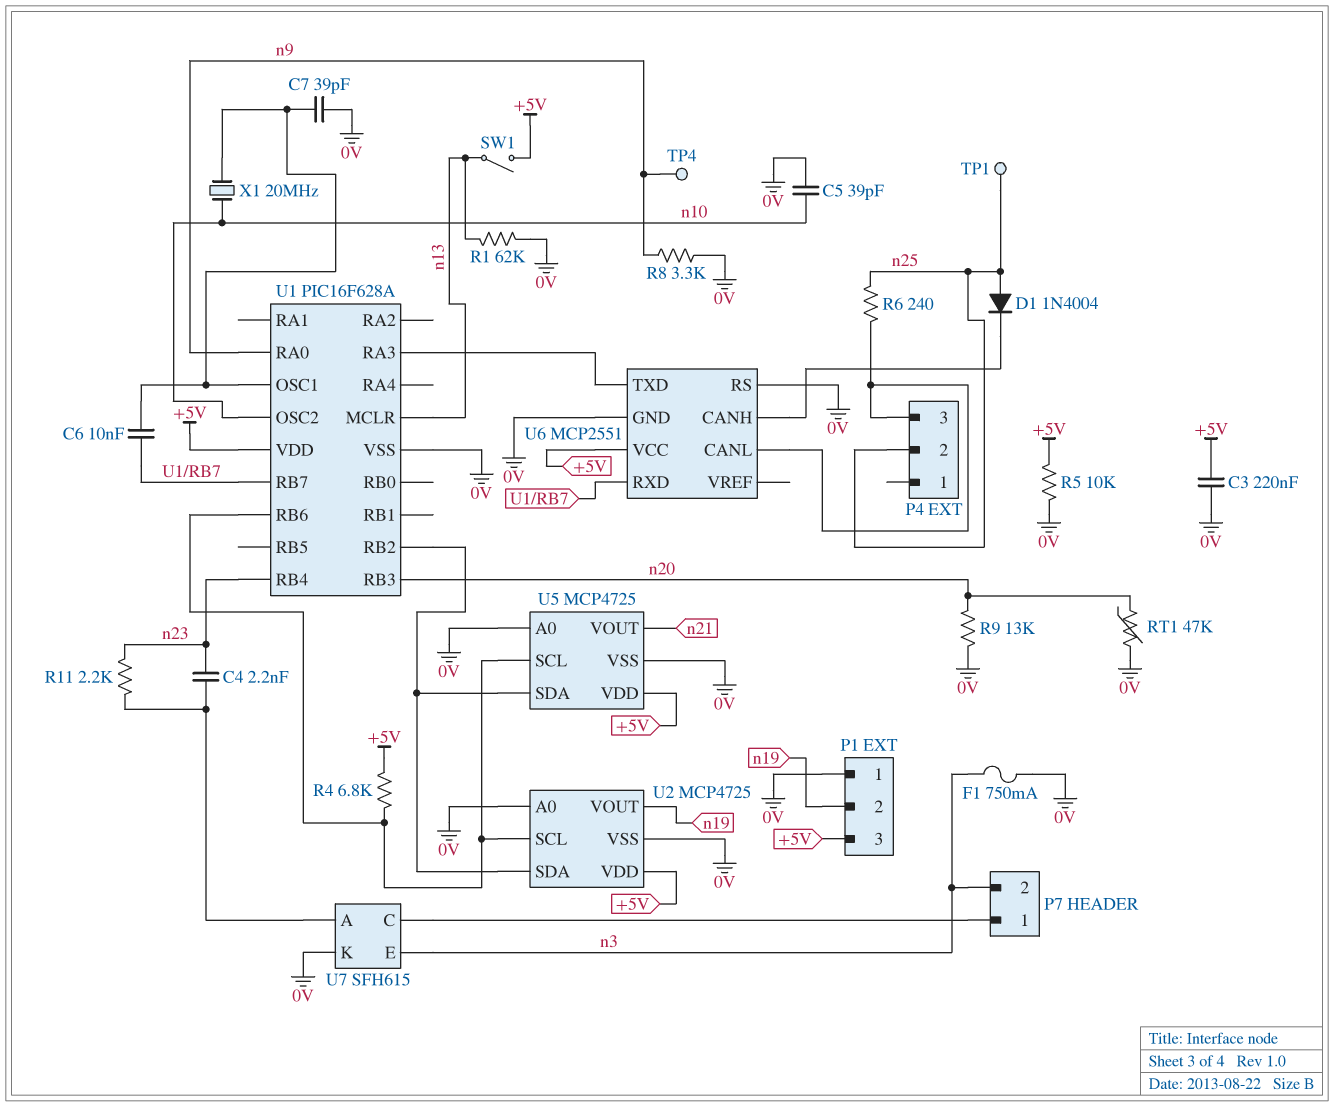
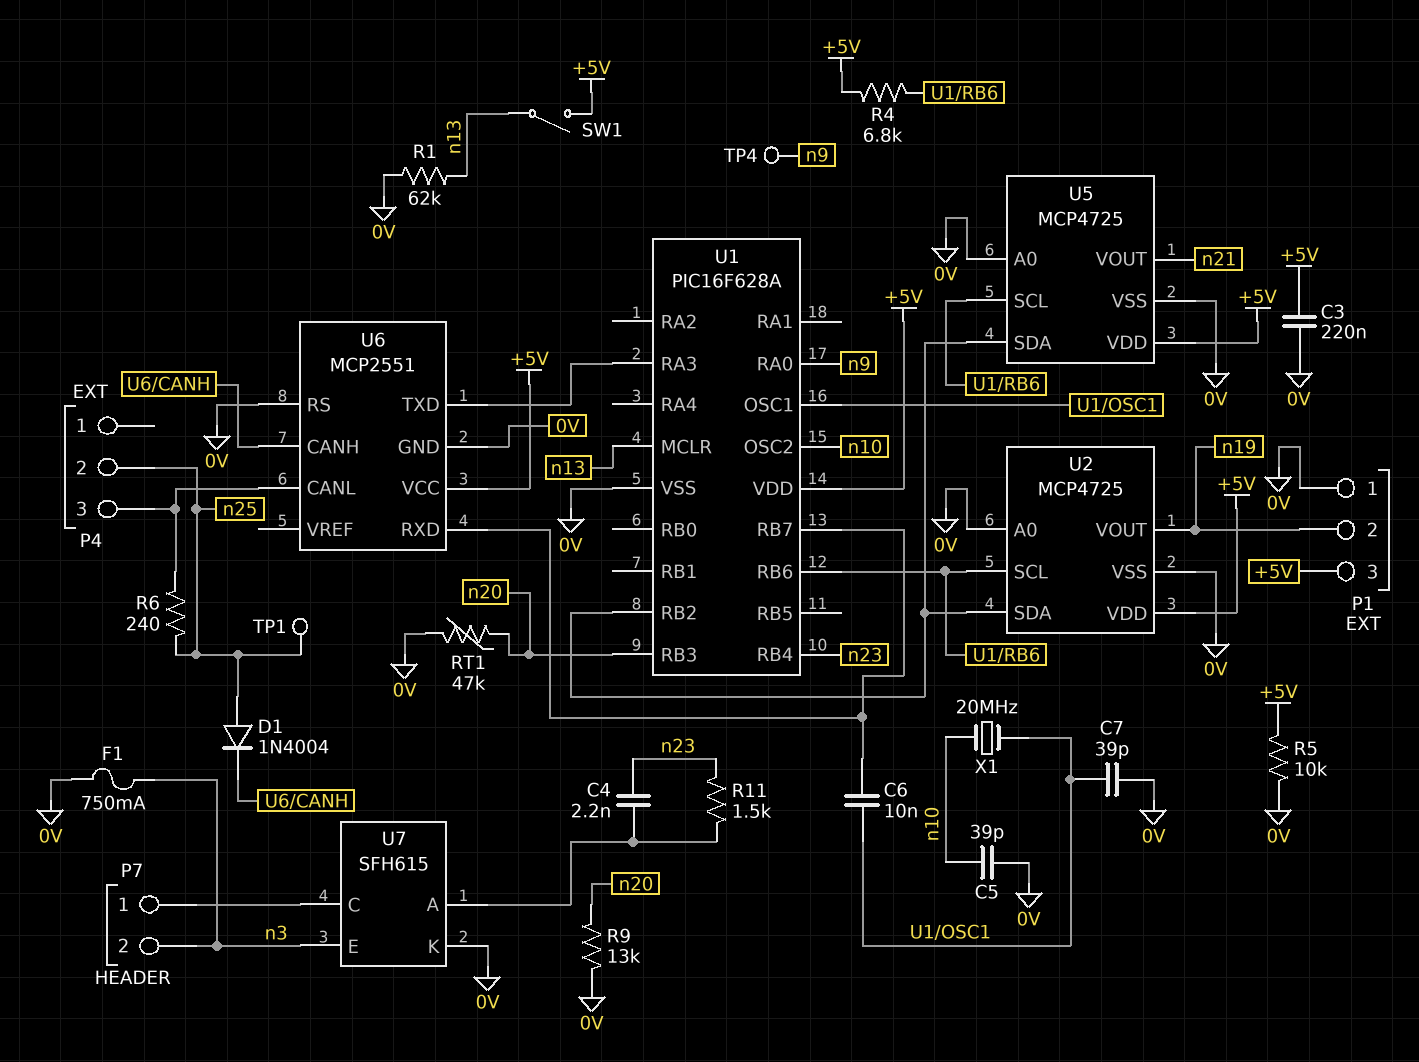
R8: 3.3k (0V, n9) -> none
R11: 2.2k (U7/A, n23) -> 1.5k (U7/A, n23)

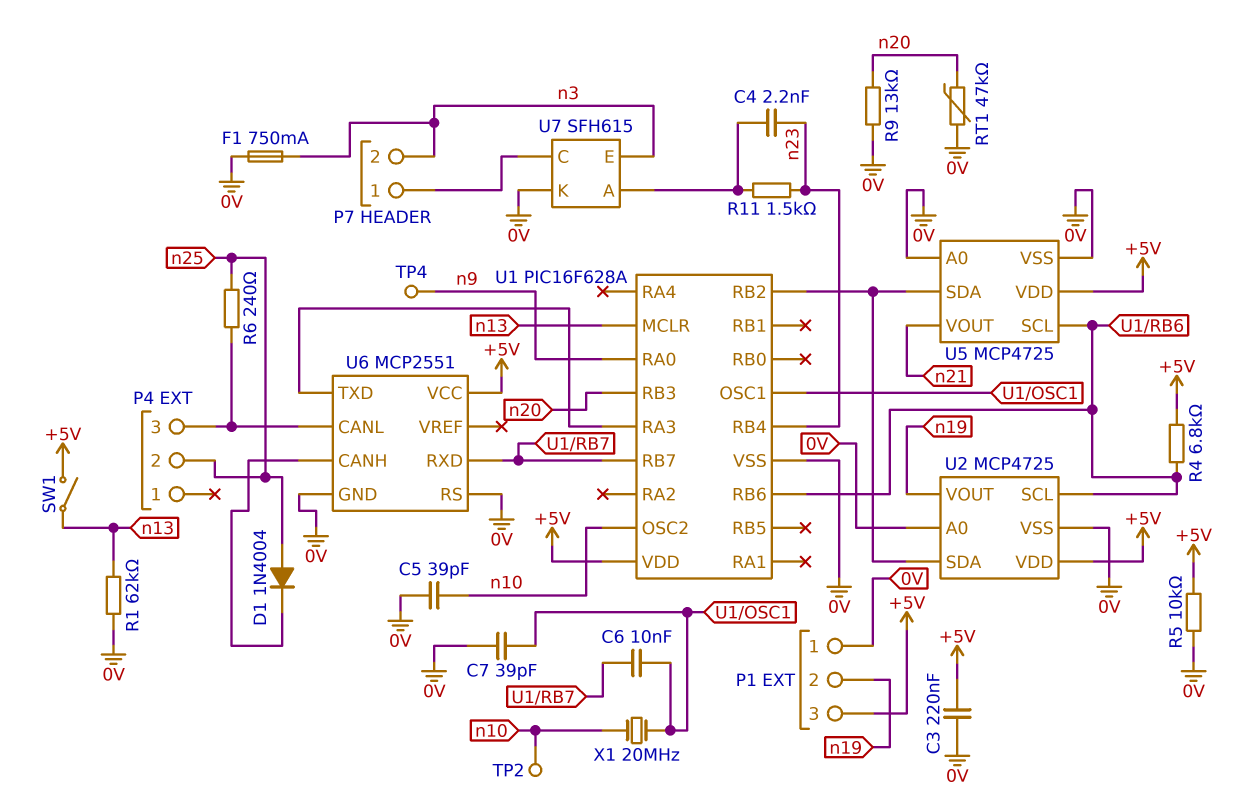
TP1: test point (n25) -> none
TP2: none -> test point (n10)

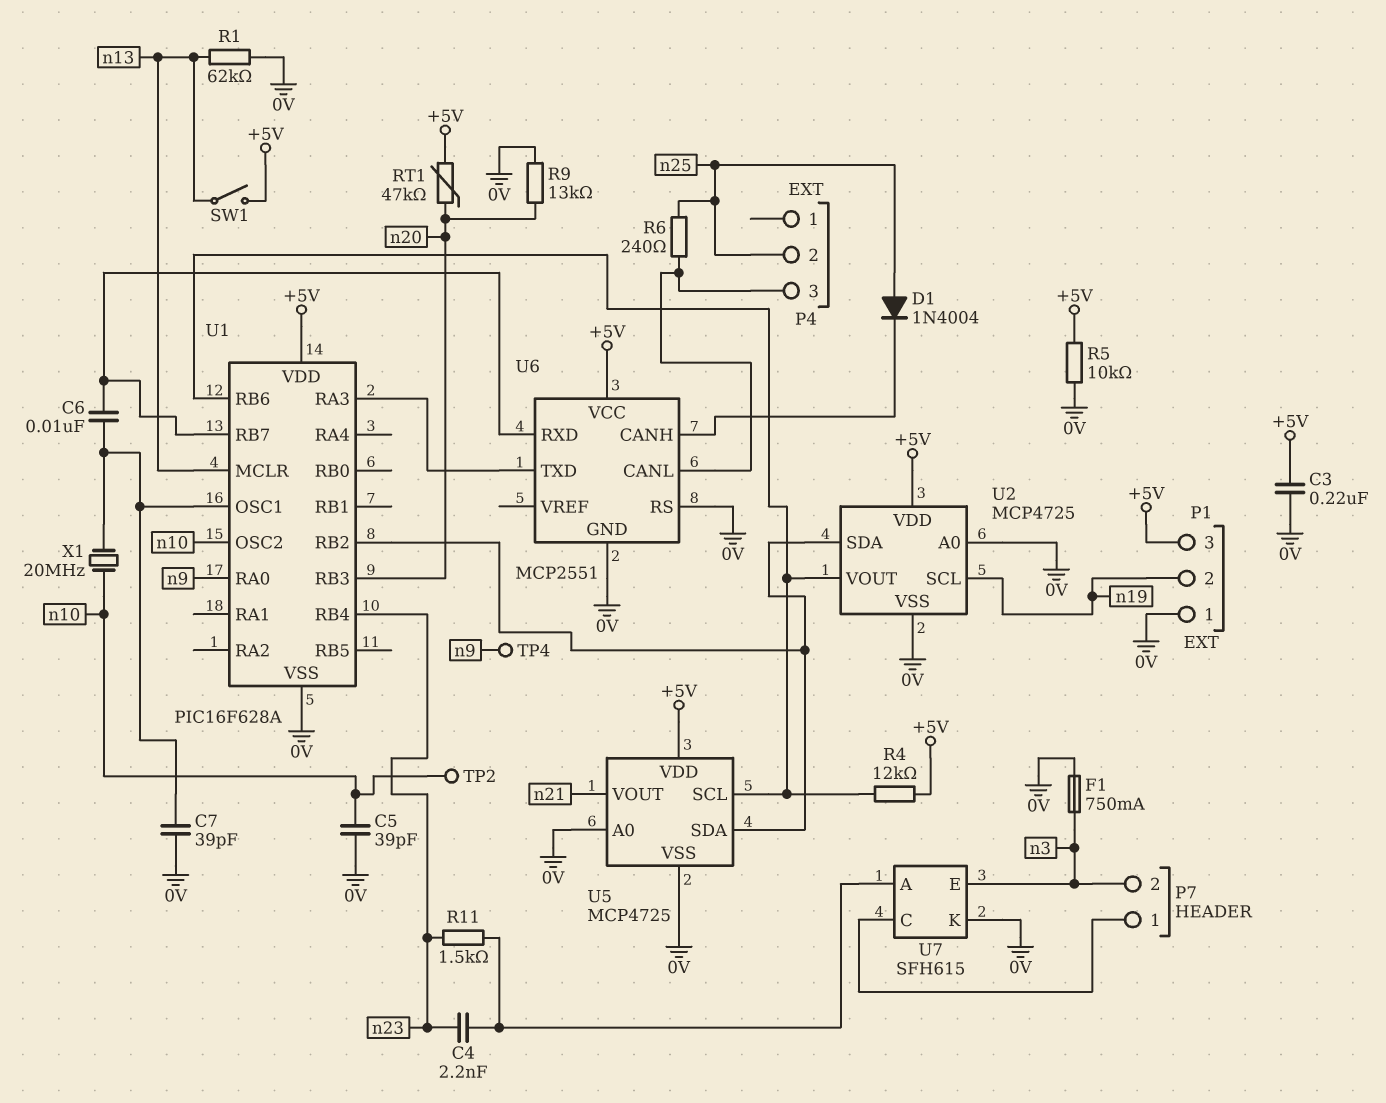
R4: 6.8k (+5V, U1/RB6) -> 12k (+5V, U1/RB6)
RT1: 47k (0V, n20) -> 47k (+5V, n20)
U2 pin SCL: U1/RB6 -> n19
U2 pin VOUT: n19 -> U1/RB6

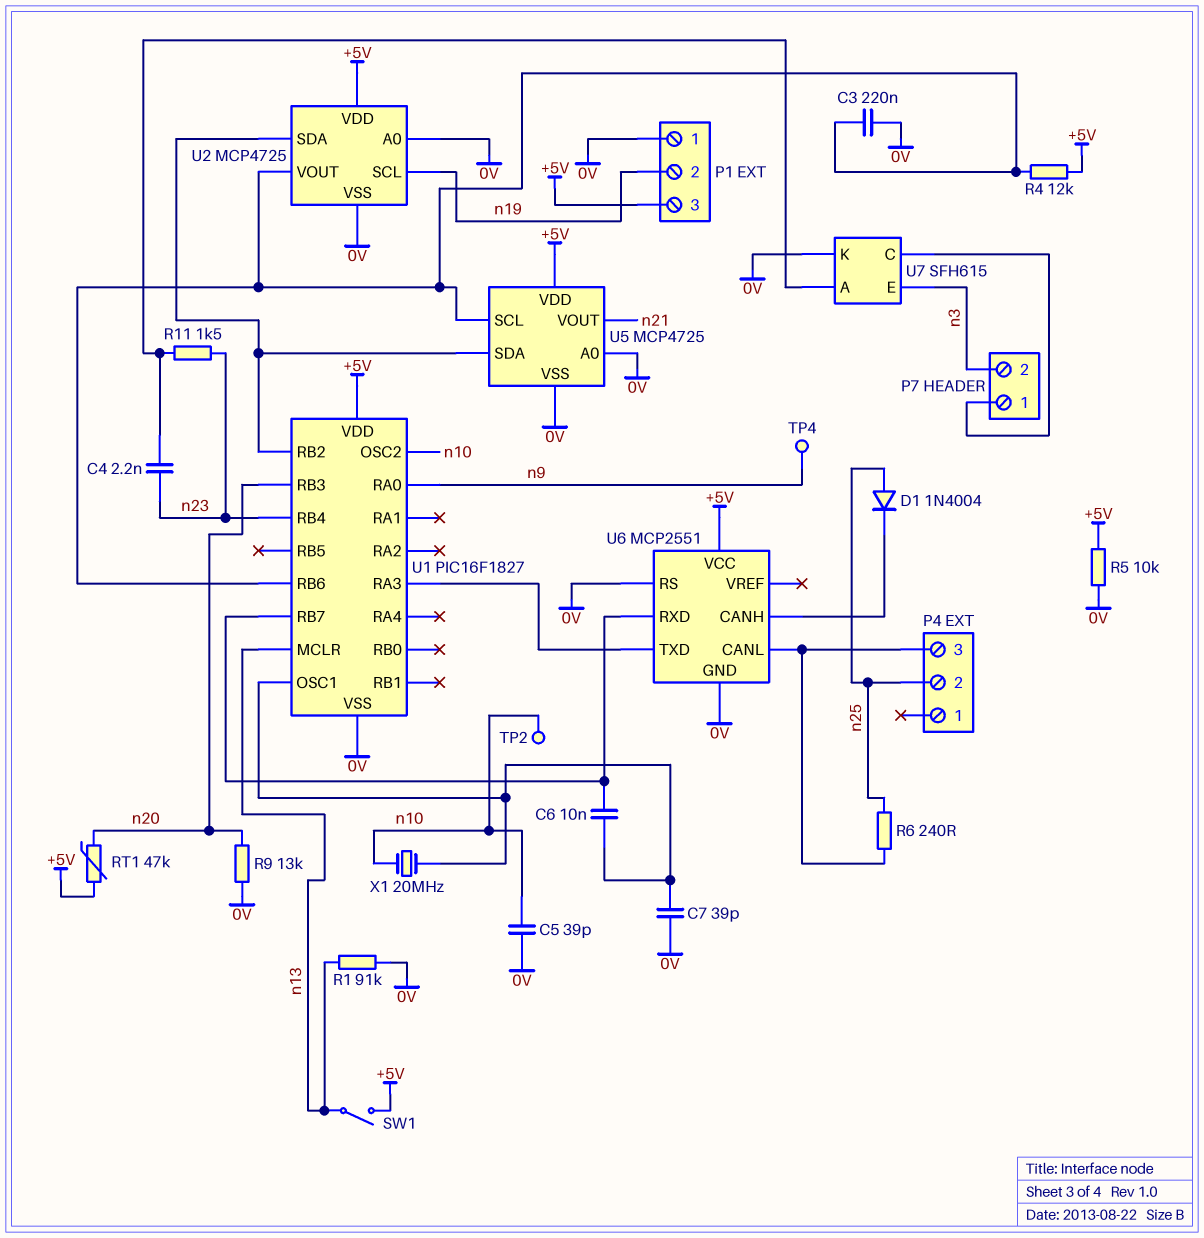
C3: 220nF (+5V, 0V) -> 220nF (0V, U1/RB6)
F1: 750mA (0V, n3) -> none
R1: 62k (0V, n13) -> 91k (0V, n13)
U1: PIC16F628A -> PIC16F1827

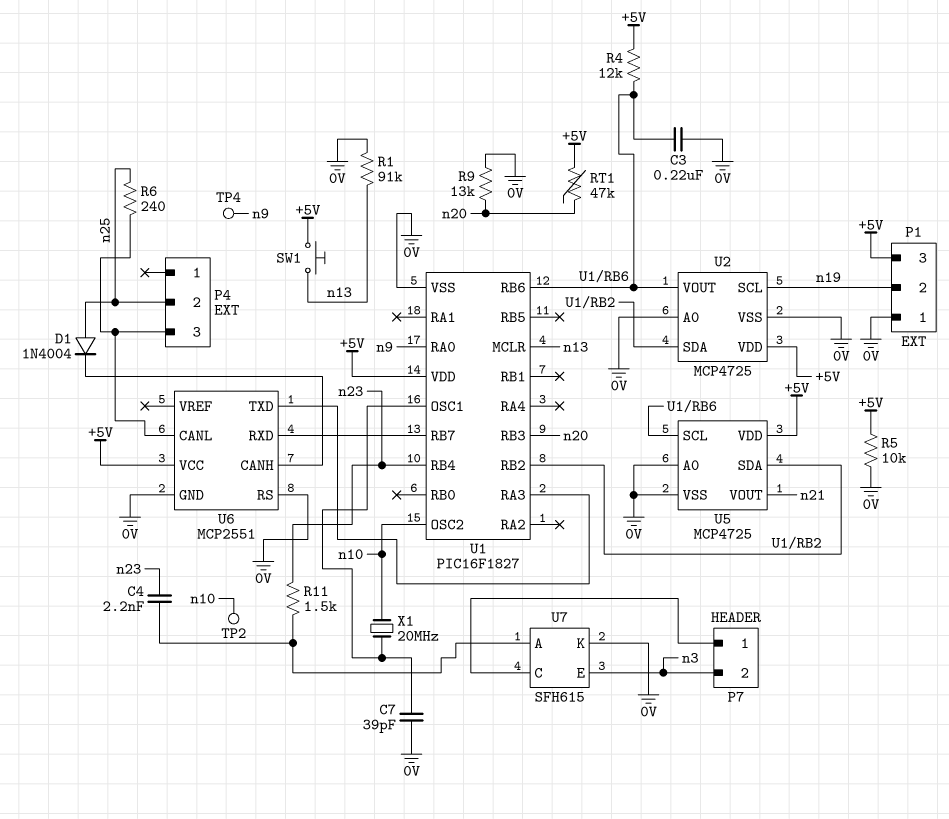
C5: 39pF (0V, n10) -> none
C6: 10nF (U1/OSC1, U1/RB7) -> none
SW1: switch (+5V, n13) -> button (+5V, n13)

